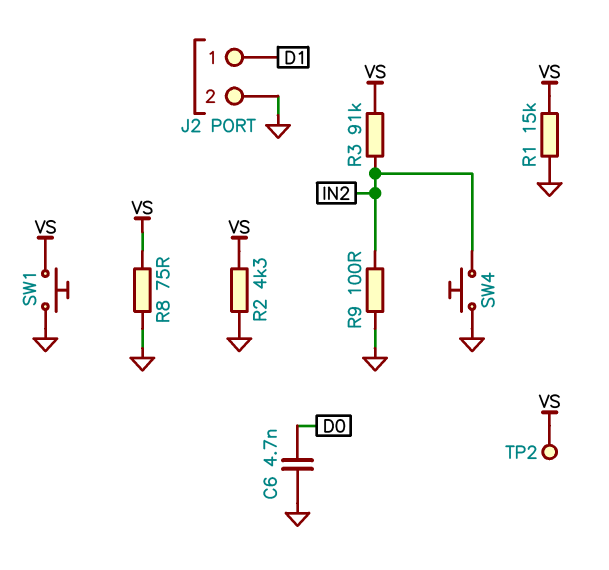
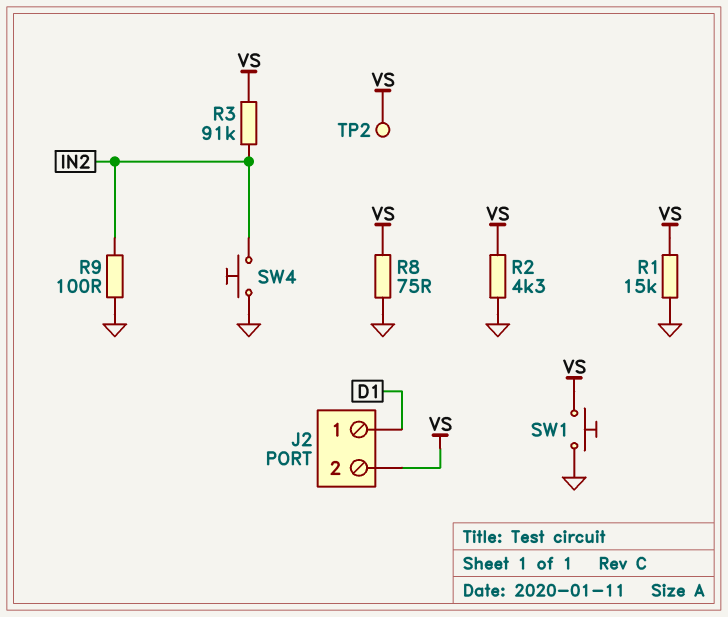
C6: 4.7nF (D0, GND) -> none
J2 pin 2: GND -> VS

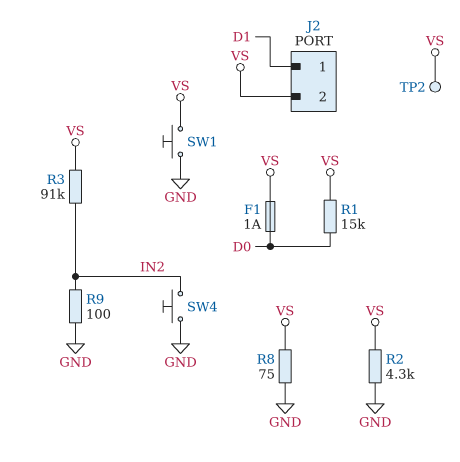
F1: none -> 1A (D0, VS)
R1: 15k (GND, VS) -> 15k (D0, VS)

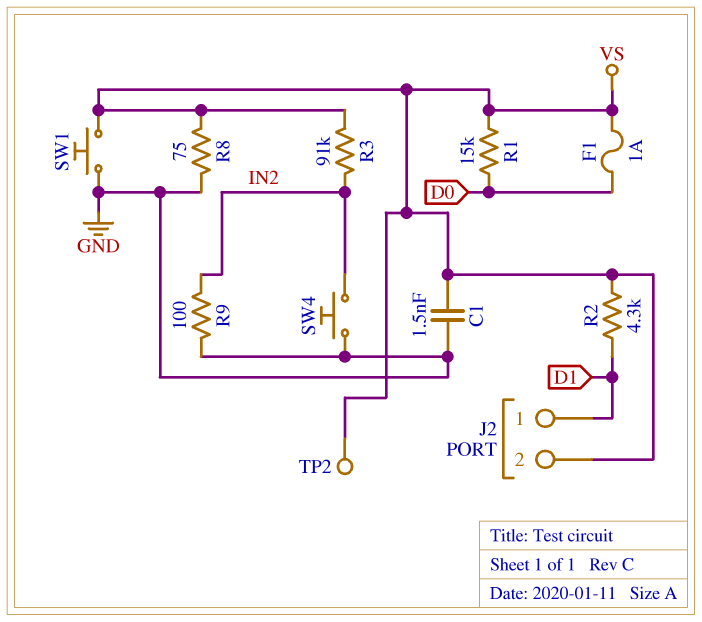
C1: none -> 1.5nF (GND, VS)
R2: 4.3k (GND, VS) -> 4.3k (D1, VS)

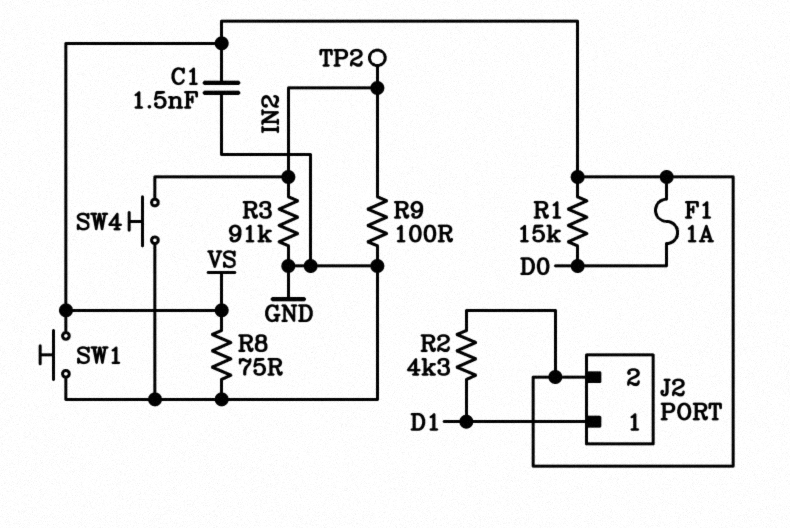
R3: 91k (IN2, VS) -> 91k (GND, IN2)
TP2: test point (VS) -> test point (IN2)

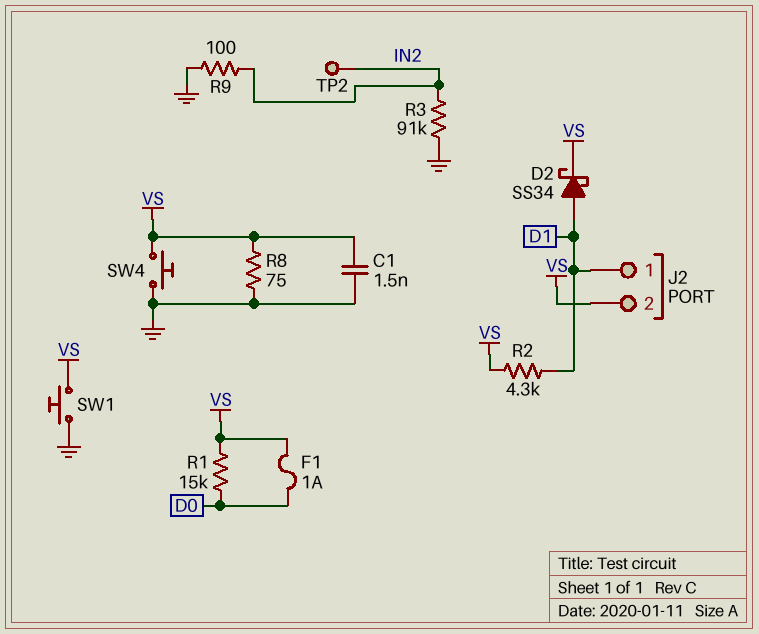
D2: none -> schottky SS34 (A D1, K VS)
SW4: button (GND, IN2) -> button (GND, VS)

